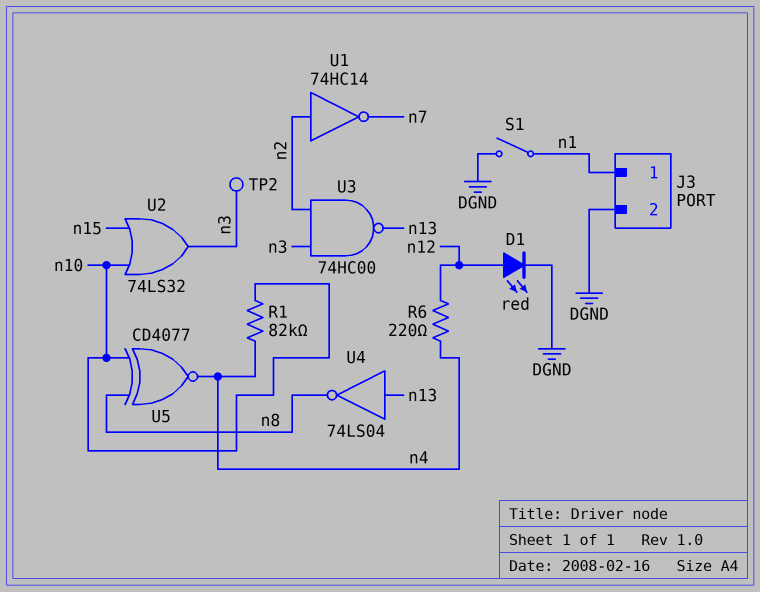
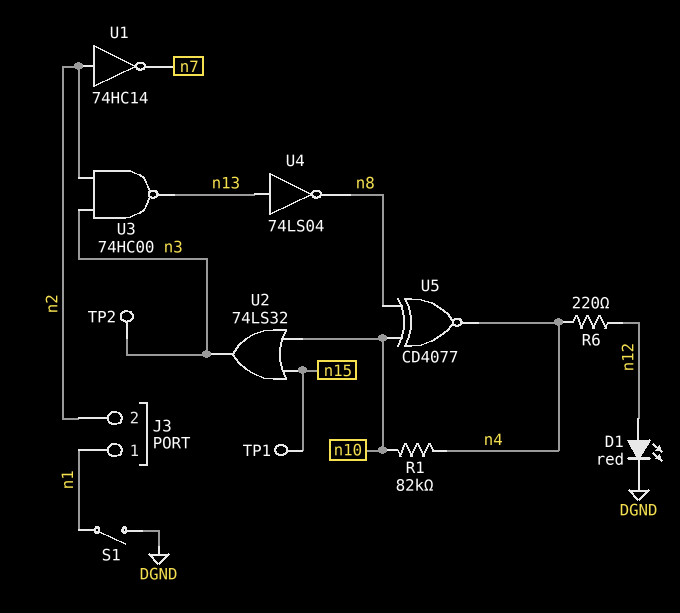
J3 pin 2: DGND -> n2
TP1: none -> test point (n15)

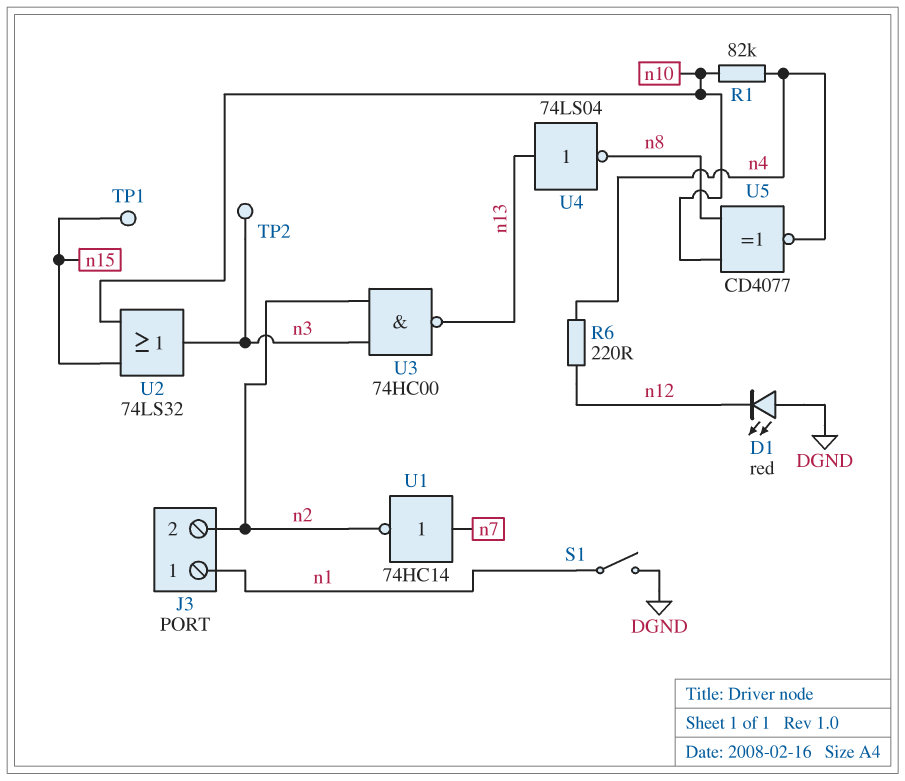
D1: LED red (A n12, K DGND) -> LED red (A DGND, K n12)
U1: NOT 74HC14 (in n2, out n7) -> NOT 74HC14 (in n7, out n2)

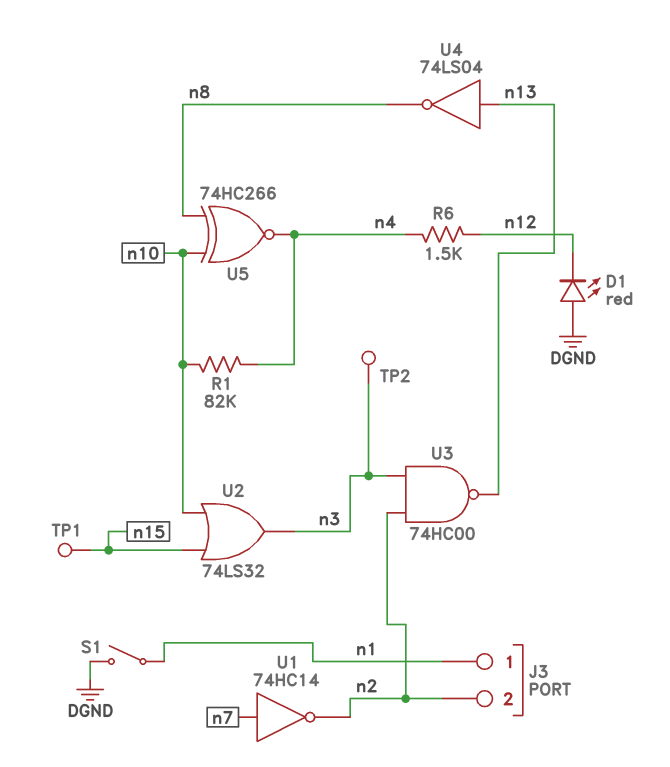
R6: 220 (n4, n12) -> 1.5k (n4, n12)
U5: XNOR CD4077 (in n8, in n10, out n4) -> XNOR 74HC266 (in n8, in n10, out n4)

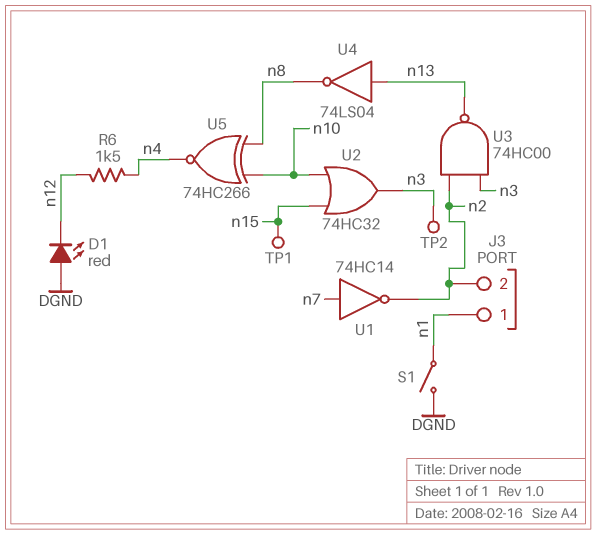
R1: 82k (n4, n10) -> none
U2: OR 74LS32 (in n10, in n15, out n3) -> OR 74HC32 (in n10, in n15, out n3)

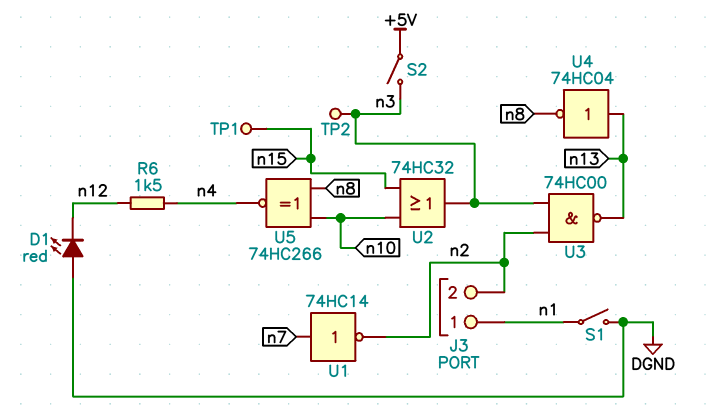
S2: none -> switch (+5V, n3)
U4: NOT 74LS04 (in n13, out n8) -> NOT 74HC04 (in n13, out n8)

